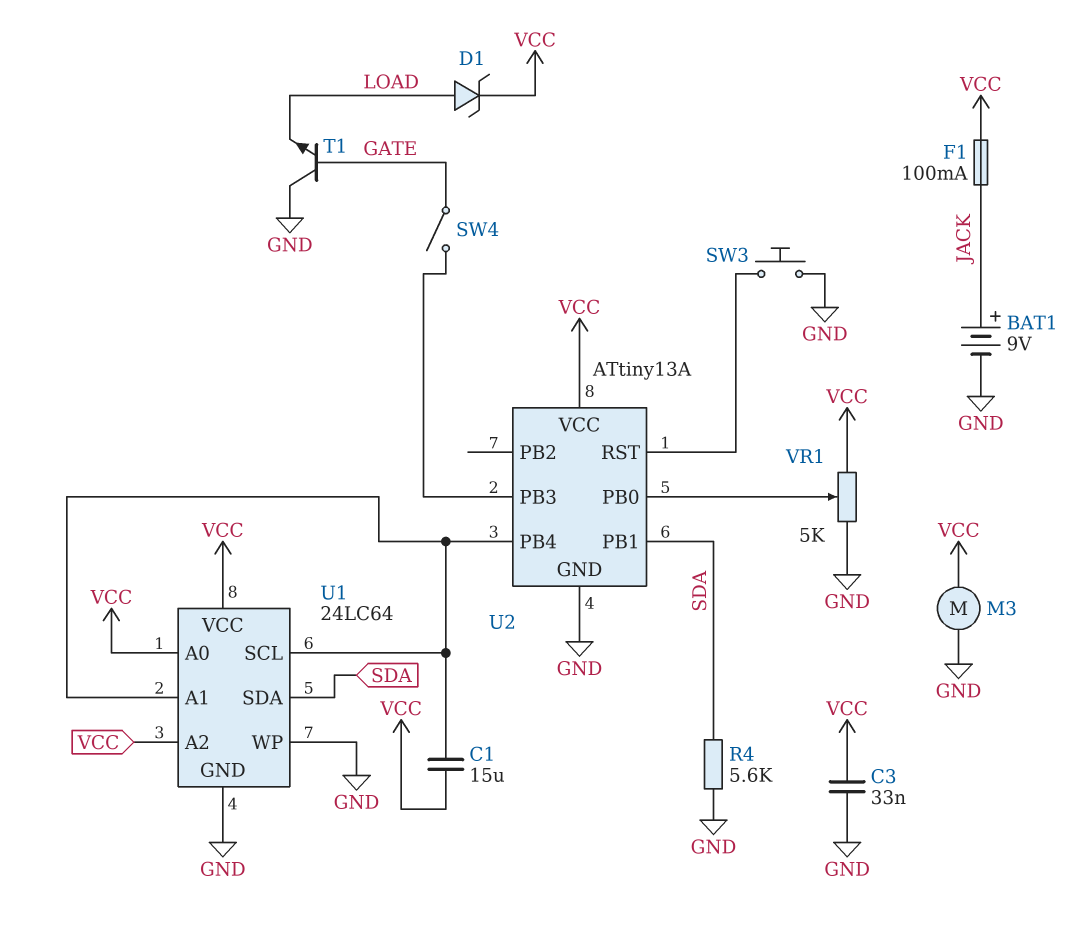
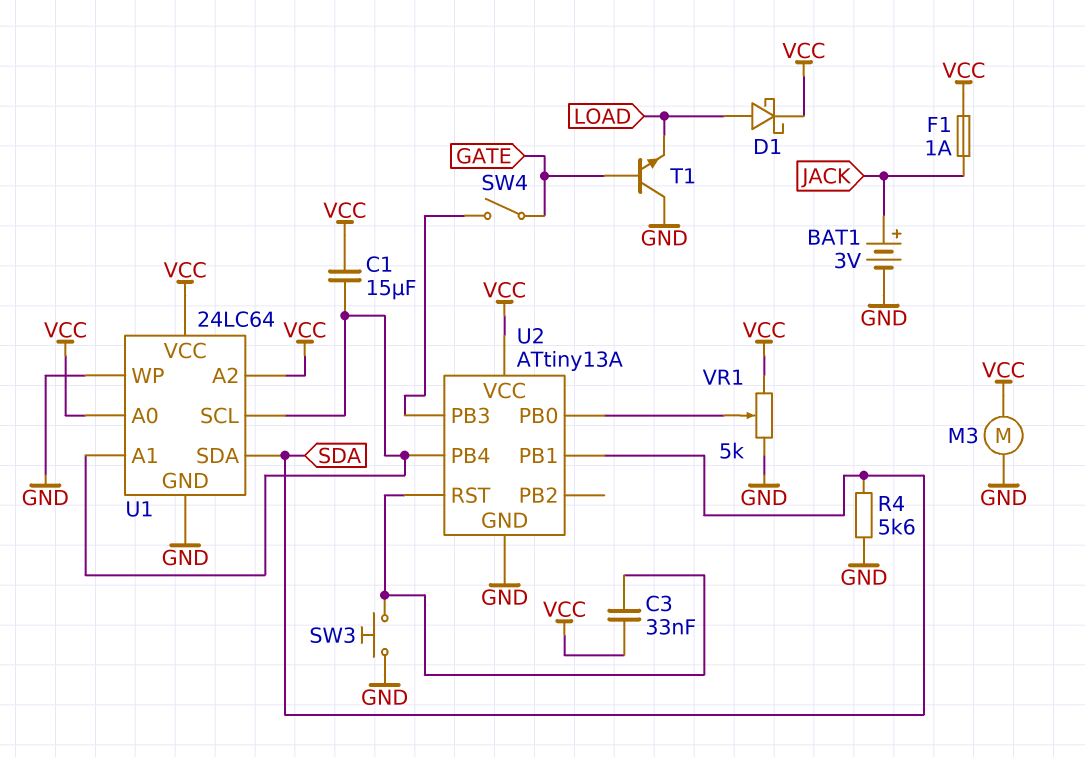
BAT1: 9V (plus JACK, minus GND) -> 3V (plus JACK, minus GND)
C3: 33nF (GND, VCC) -> 33nF (U2/RST, VCC)
D1: zener (A LOAD, K VCC) -> schottky (A LOAD, K VCC)
F1: 100mA (JACK, VCC) -> 1A (JACK, VCC)

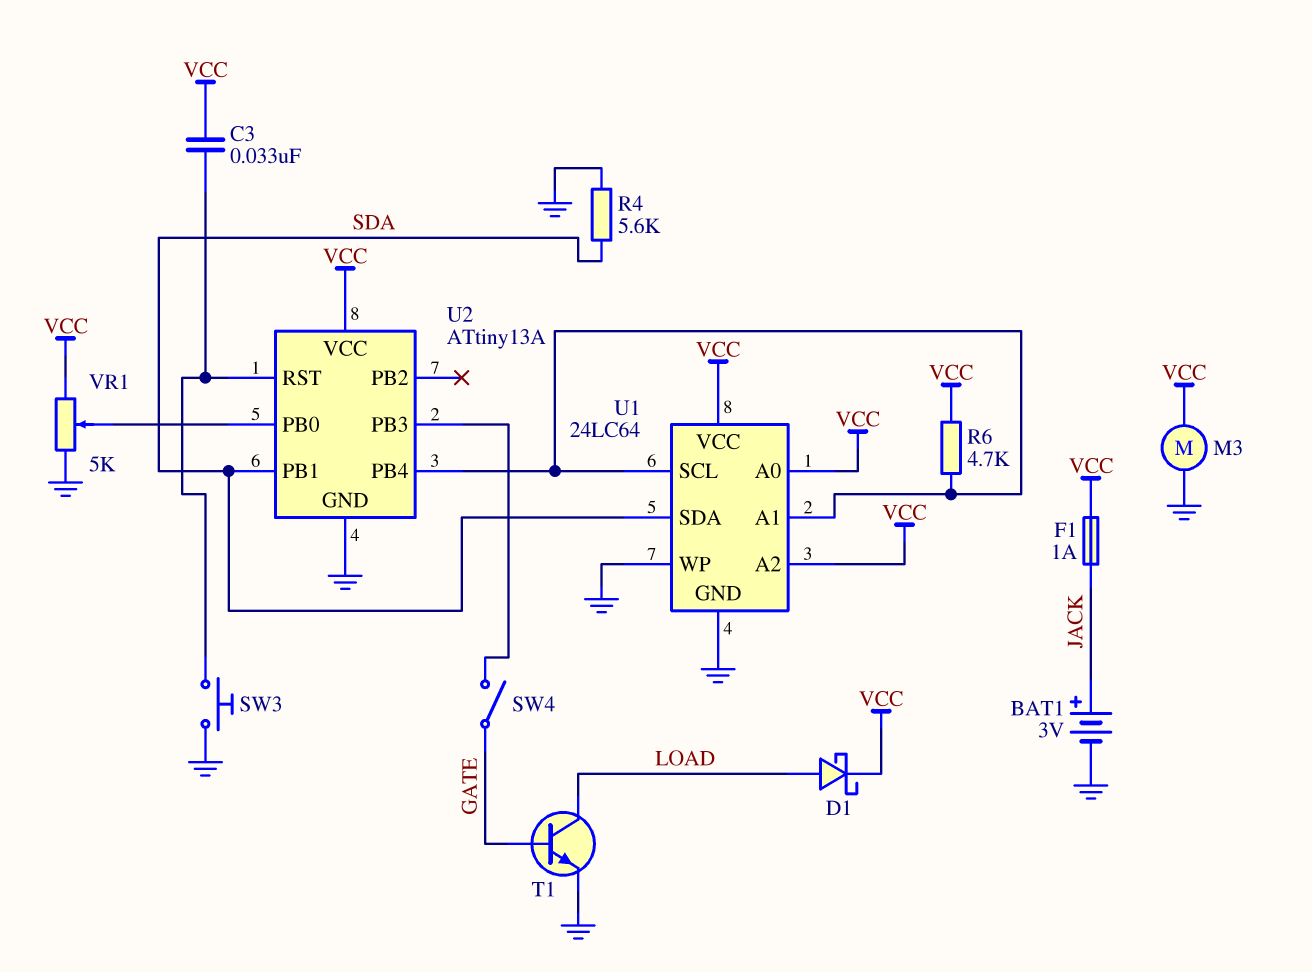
C1: 15uF (U1/A1, VCC) -> none
R6: none -> 4.7k (U1/A1, VCC)
T1: NPN (B GATE, C GND, E LOAD) -> NPN (B GATE, C LOAD, E GND)

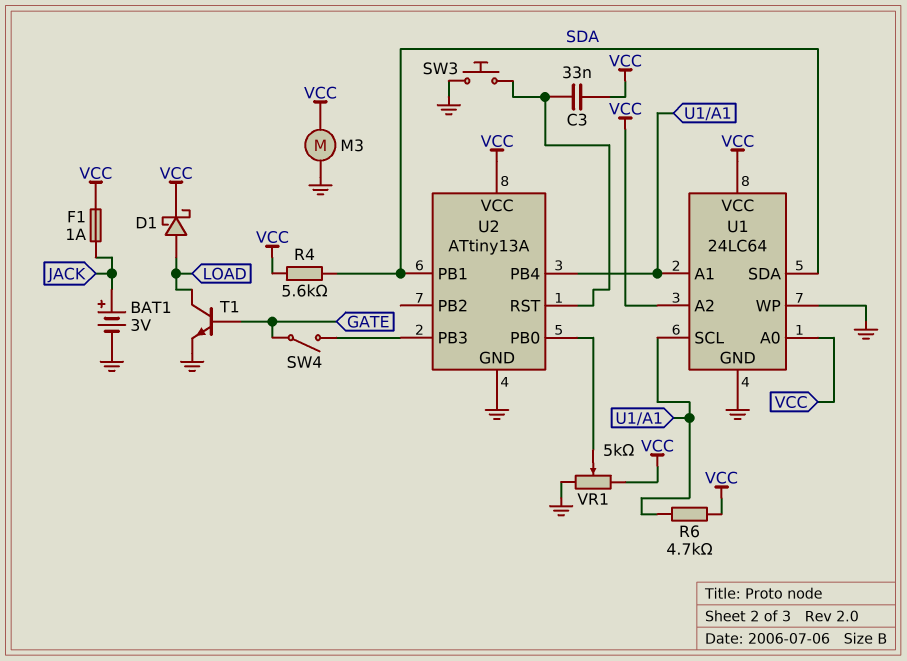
R4: 5.6k (GND, SDA) -> 5.6k (SDA, VCC)

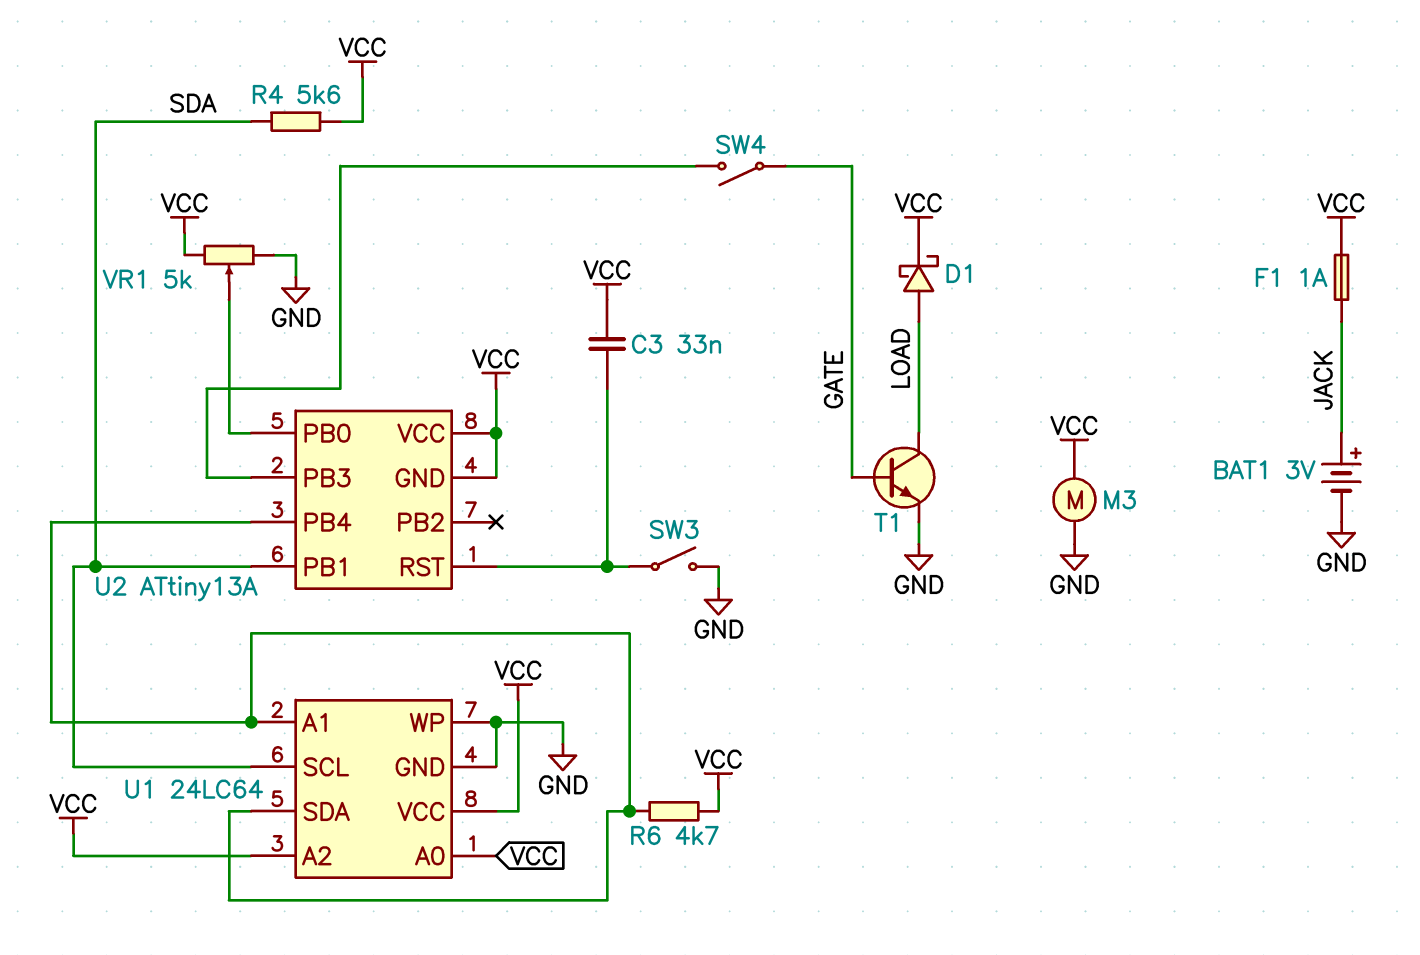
SW3: button (GND, U2/RST) -> switch (GND, U2/RST)
U1 pin SCL: U1/A1 -> SDA
U1 pin SDA: SDA -> U1/A1
U2 pin GND: GND -> VCC

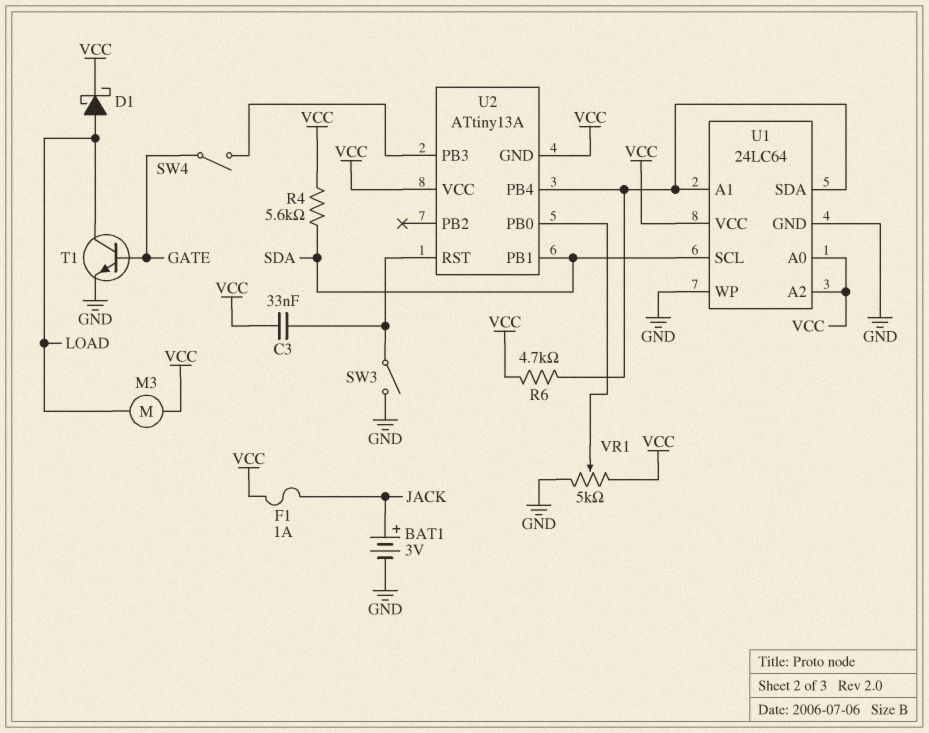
M3: motor (GND, VCC) -> motor (LOAD, VCC)

